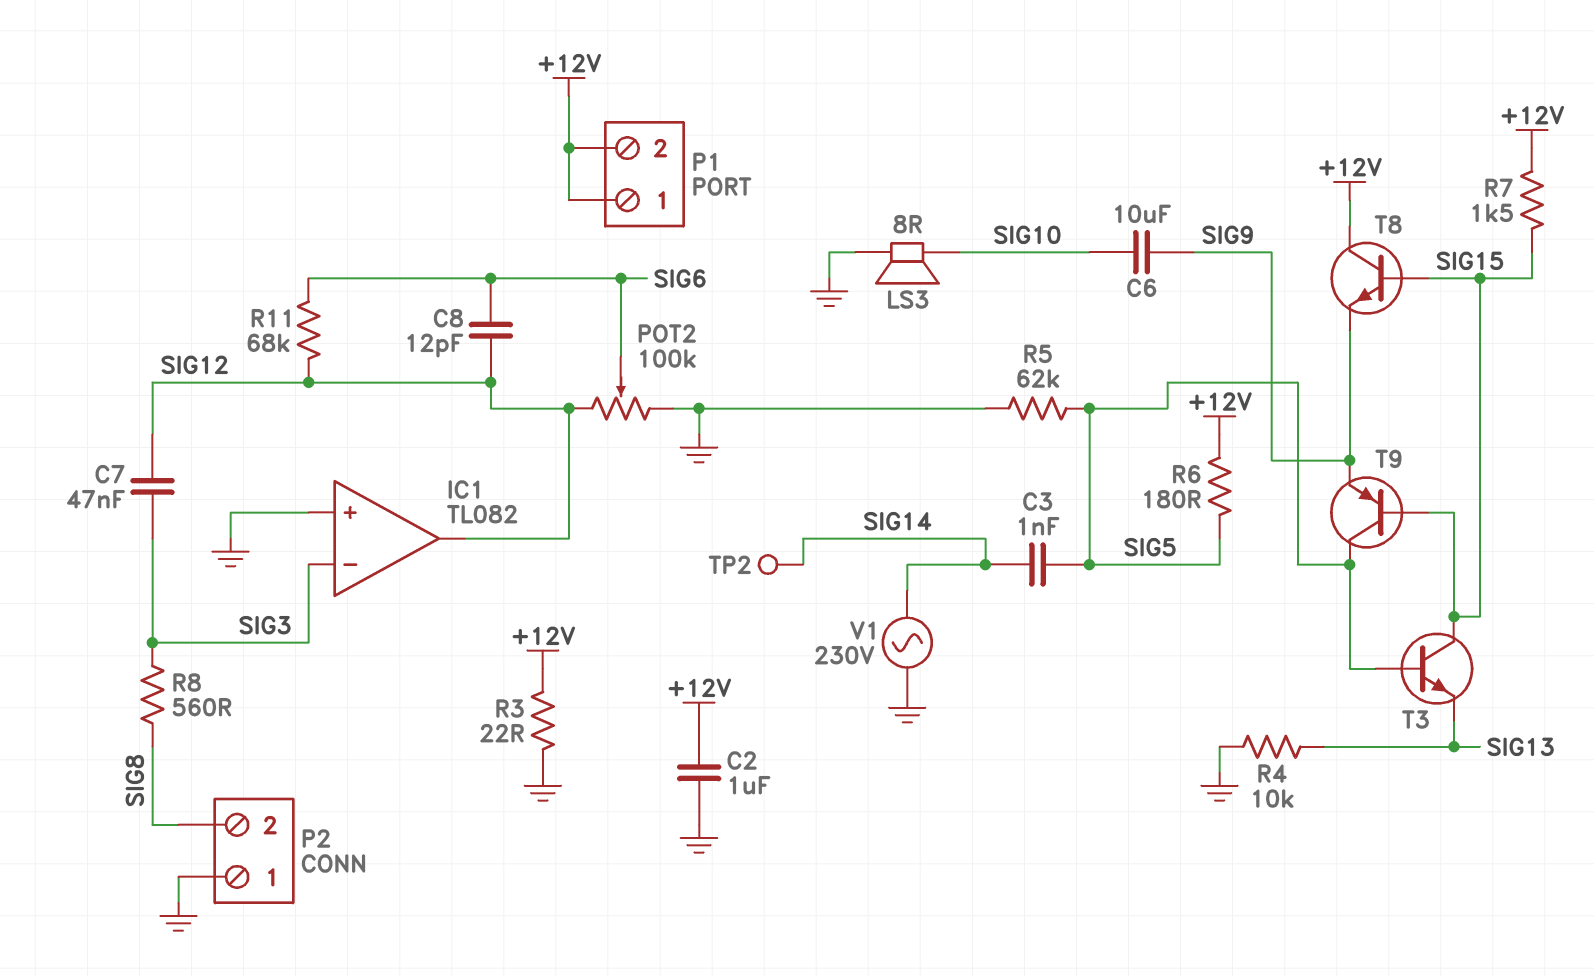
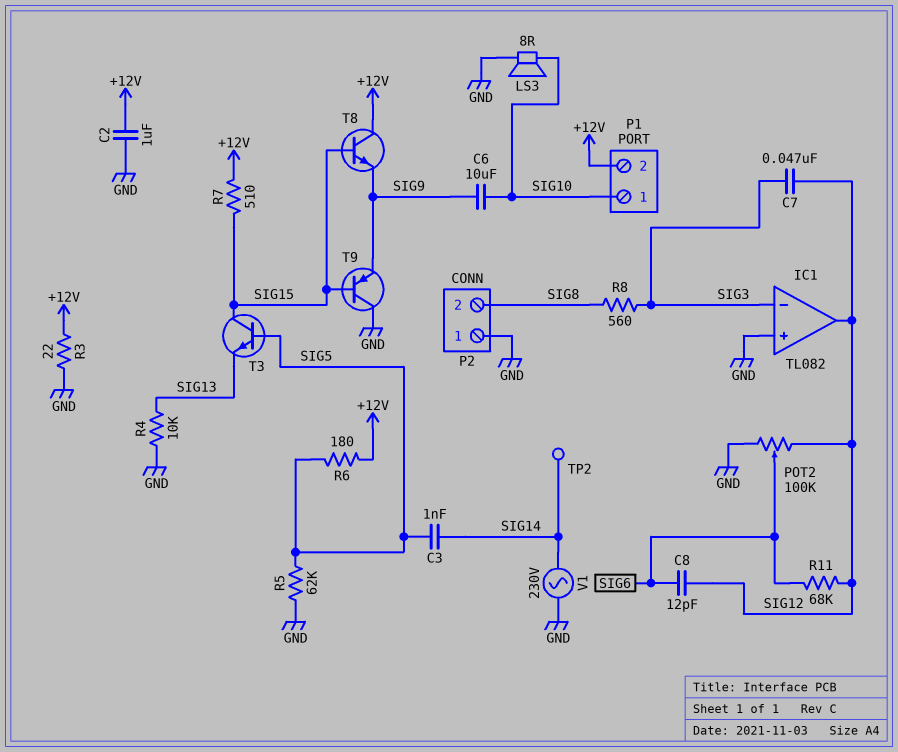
P1 pin 1: +12V -> SIG10
R7: 1.5k (+12V, SIG15) -> 510 (+12V, SIG15)
T9: PNP (B SIG15, C SIG5, E SIG9) -> PNP (B SIG15, C GND, E SIG9)

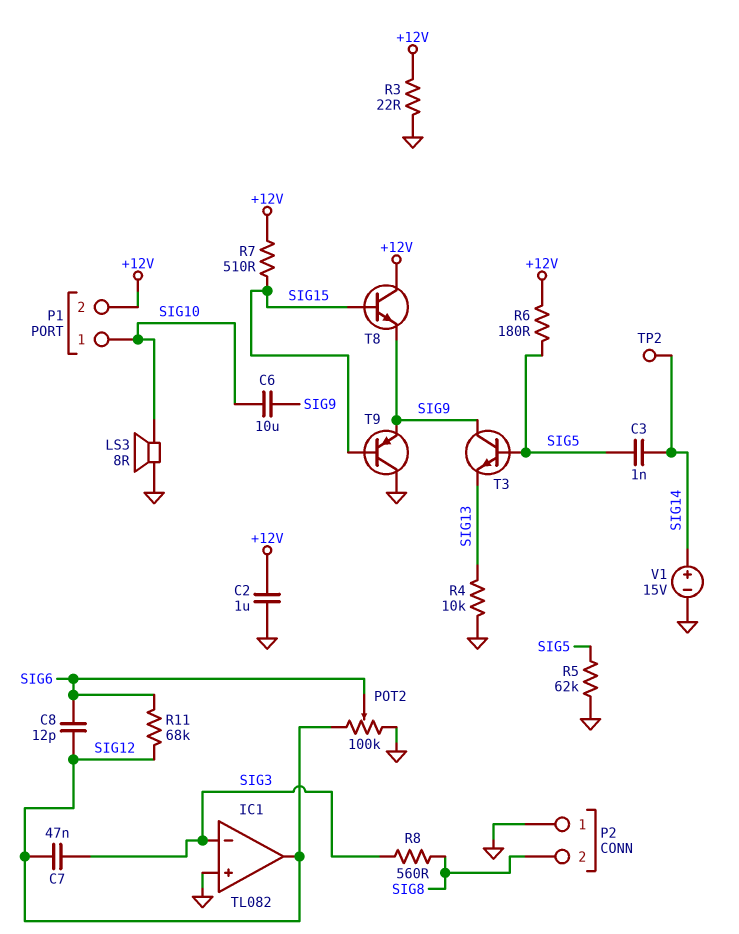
T3: NPN (B SIG5, C SIG15, E SIG13) -> NPN (B SIG5, C SIG9, E SIG13)
V1: AC 230V (GND, SIG14) -> 15V (plus SIG14, minus GND)

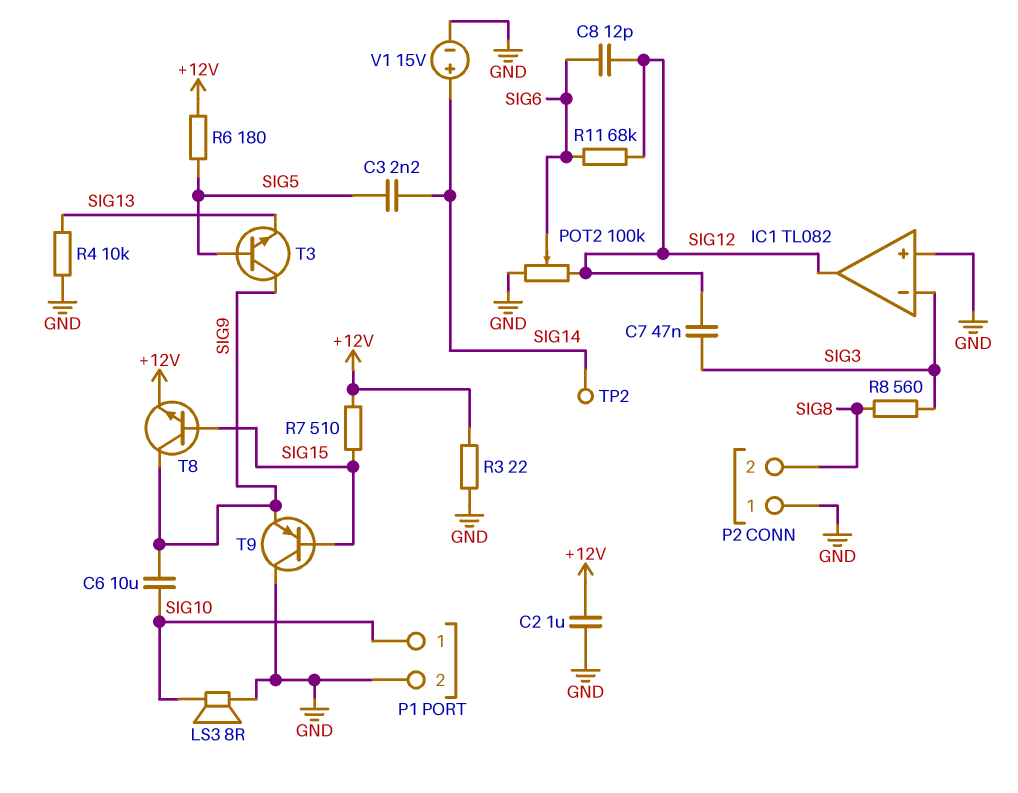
C3: 1nF (SIG5, SIG14) -> 2.2nF (SIG5, SIG14)
P1 pin 2: +12V -> GND
R5: 62k (GND, SIG5) -> none
T8: NPN (B SIG15, C +12V, E SIG9) -> NPN (B SIG15, C SIG9, E +12V)

